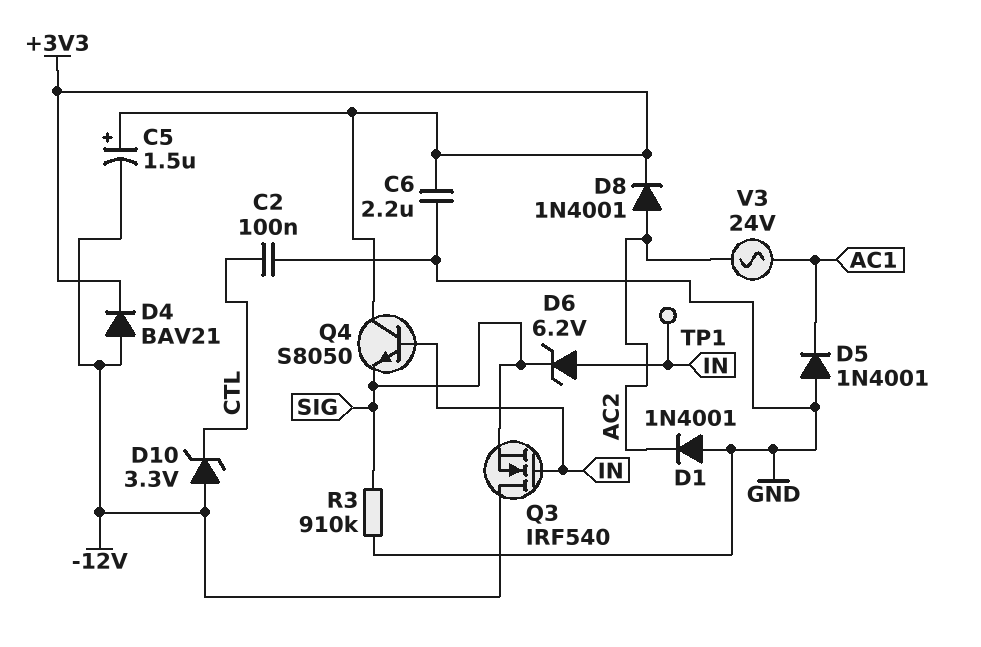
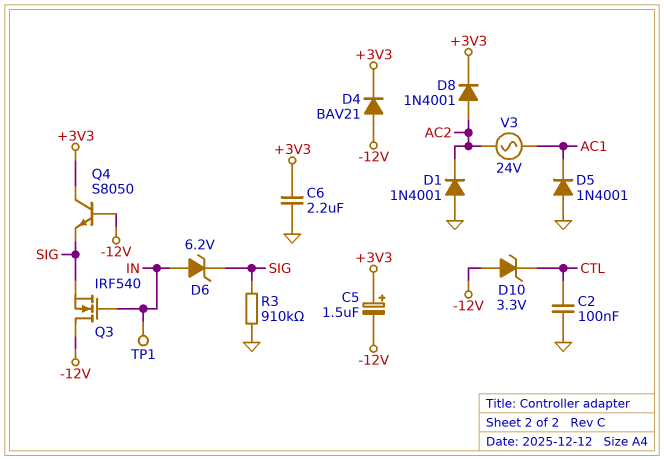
Q4: NPN S8050 (B IN, C +3V3, E SIG) -> NPN S8050 (B -12V, C +3V3, E SIG)

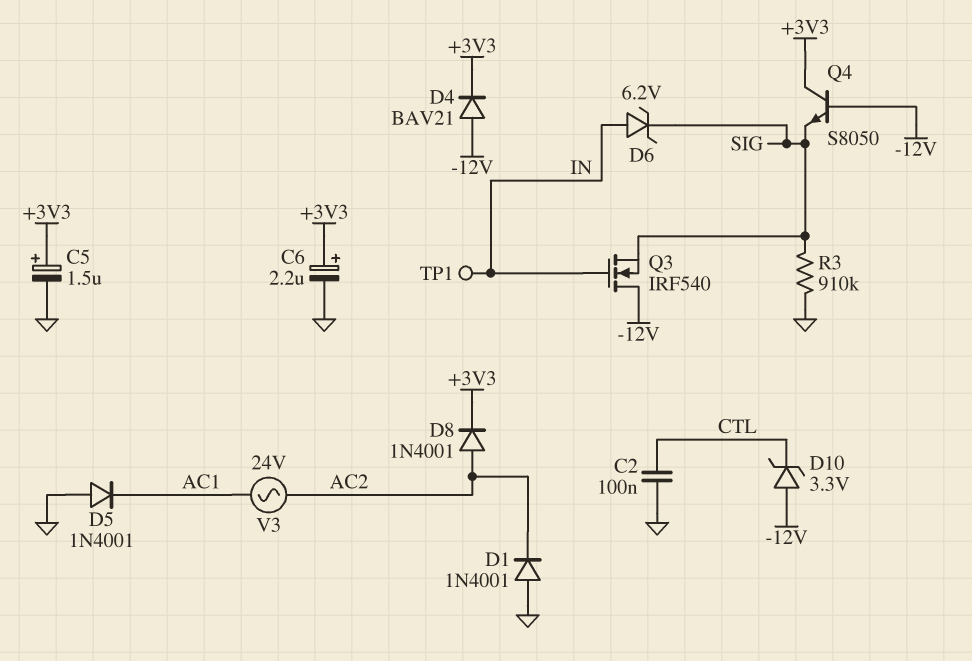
C5: 1.5uF (plus +3V3, minus -12V) -> 1.5uF (plus +3V3, minus GND)
C6: 2.2uF (+3V3, GND) -> 2.2uF (plus +3V3, minus GND)

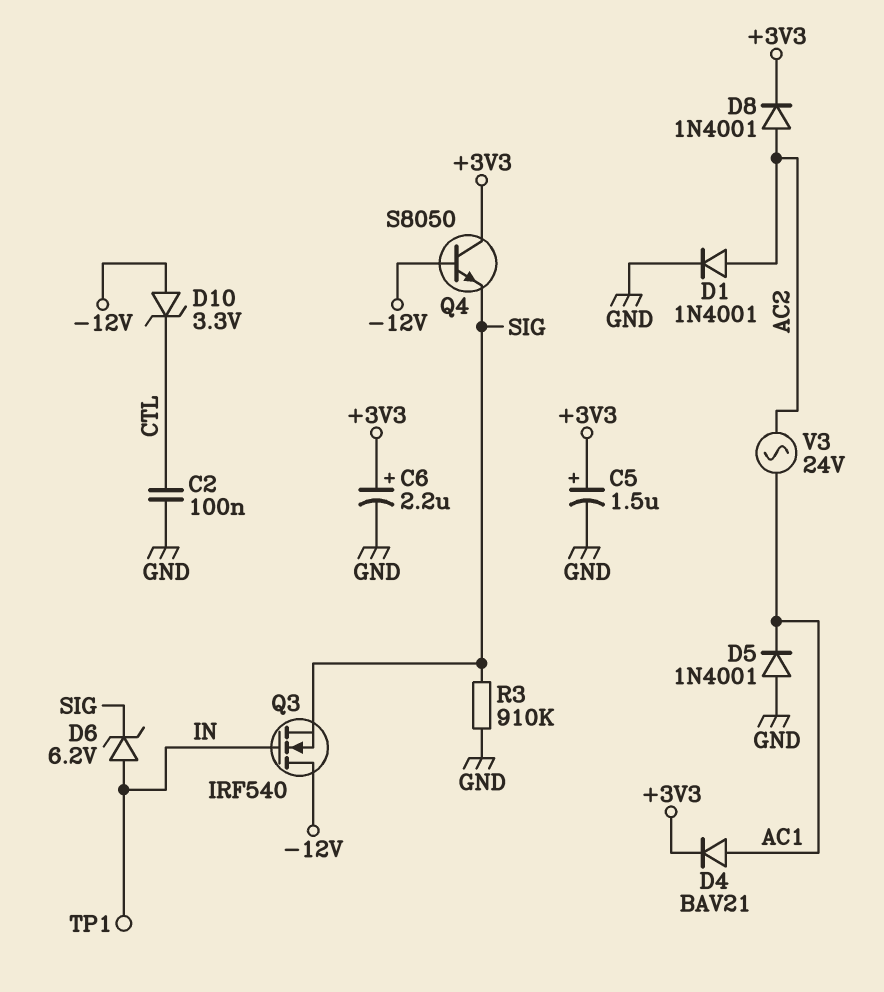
D1: diode 1N4001 (A GND, K AC2) -> diode 1N4001 (A AC2, K GND)
D4: diode BAV21 (A -12V, K +3V3) -> diode BAV21 (A AC1, K +3V3)

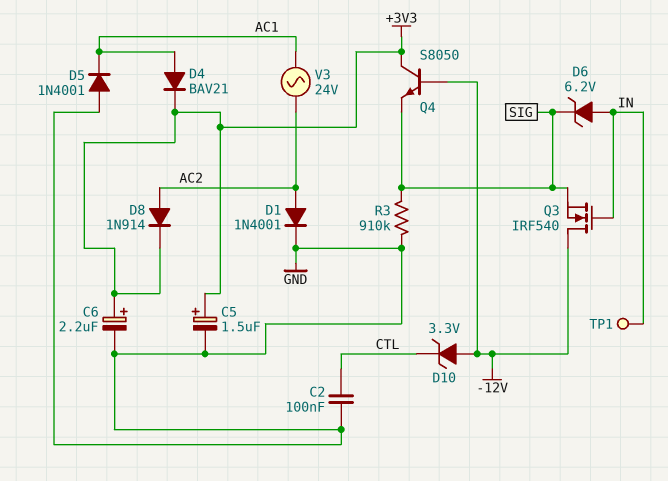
D8: diode 1N4001 (A AC2, K +3V3) -> diode 1N914 (A AC2, K +3V3)

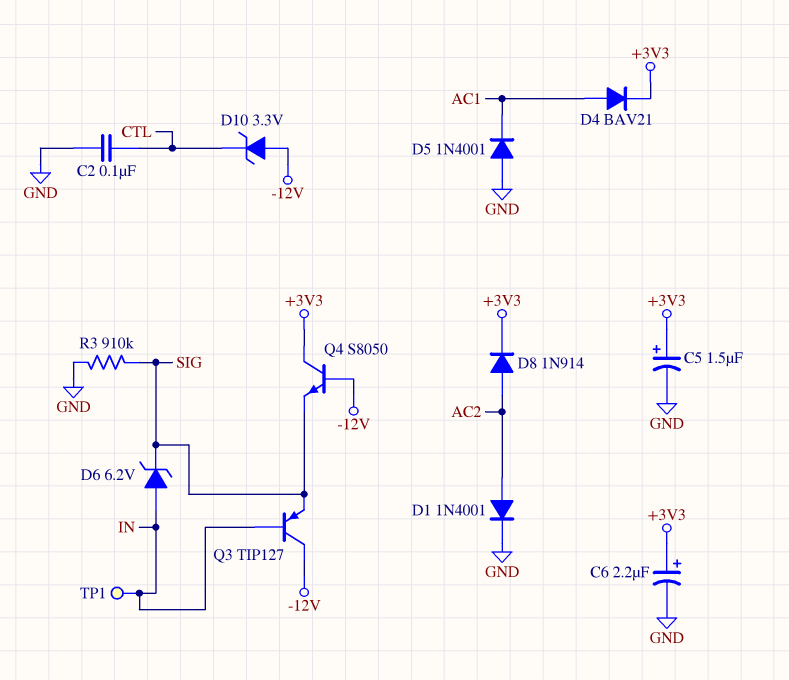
Q3: NMOS IRF540 (G IN, D -12V, S SIG) -> PNP TIP127 (B IN, C -12V, E SIG)
V3: AC 24V (AC1, AC2) -> none

